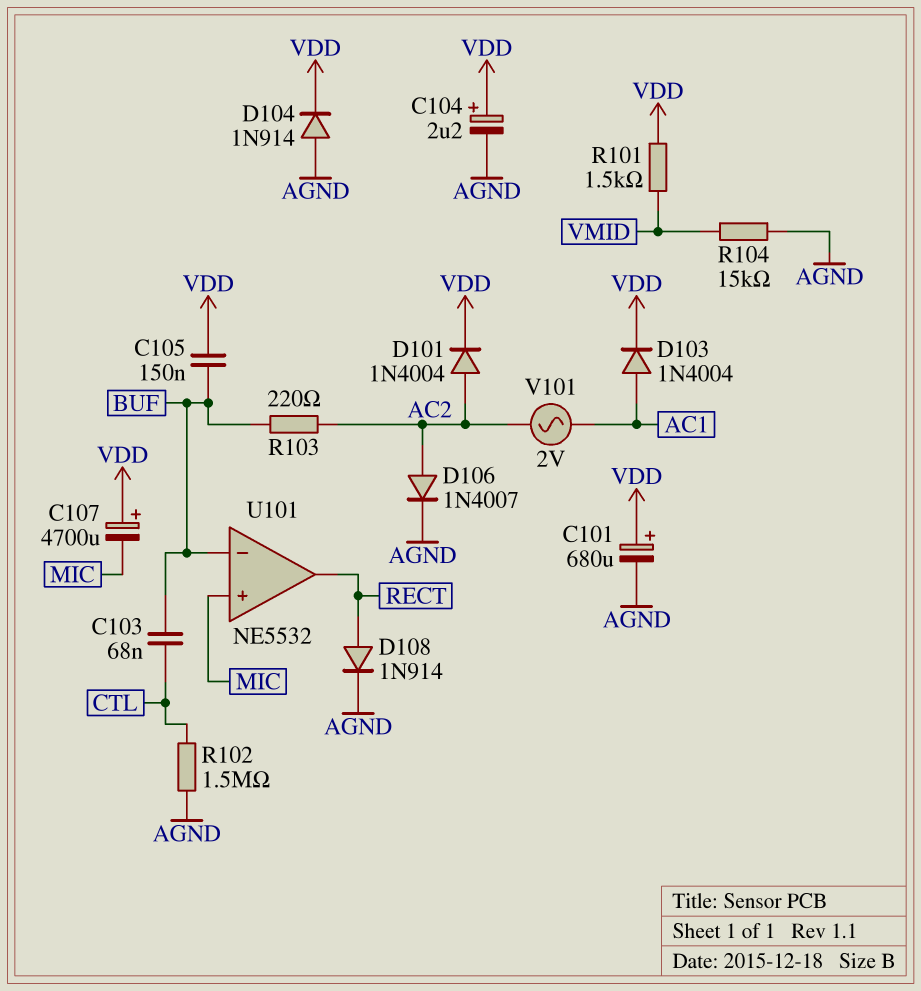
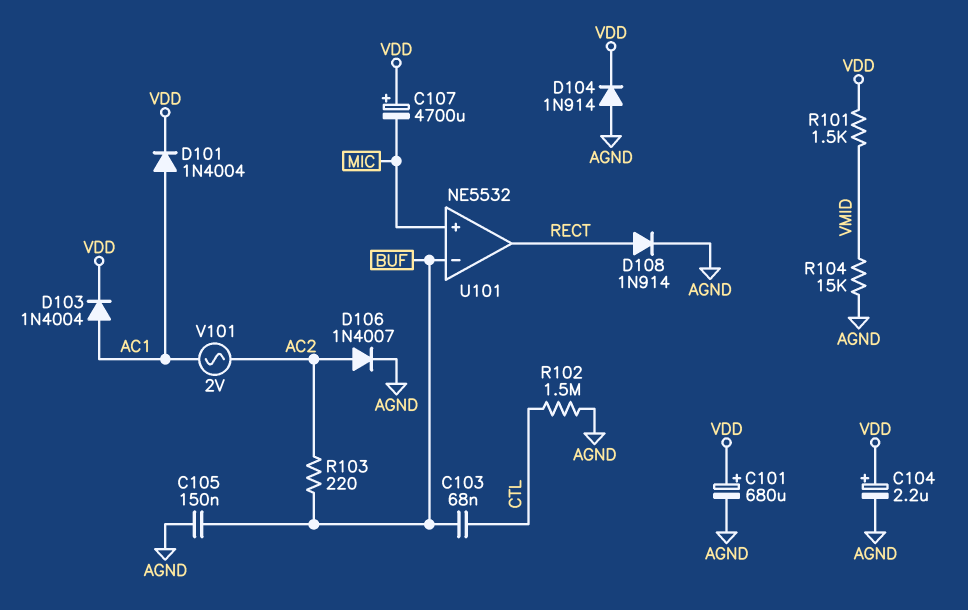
C105: 150nF (BUF, VDD) -> 150nF (AGND, BUF)
D101: diode 1N4004 (A AC2, K VDD) -> diode 1N4004 (A AC1, K VDD)

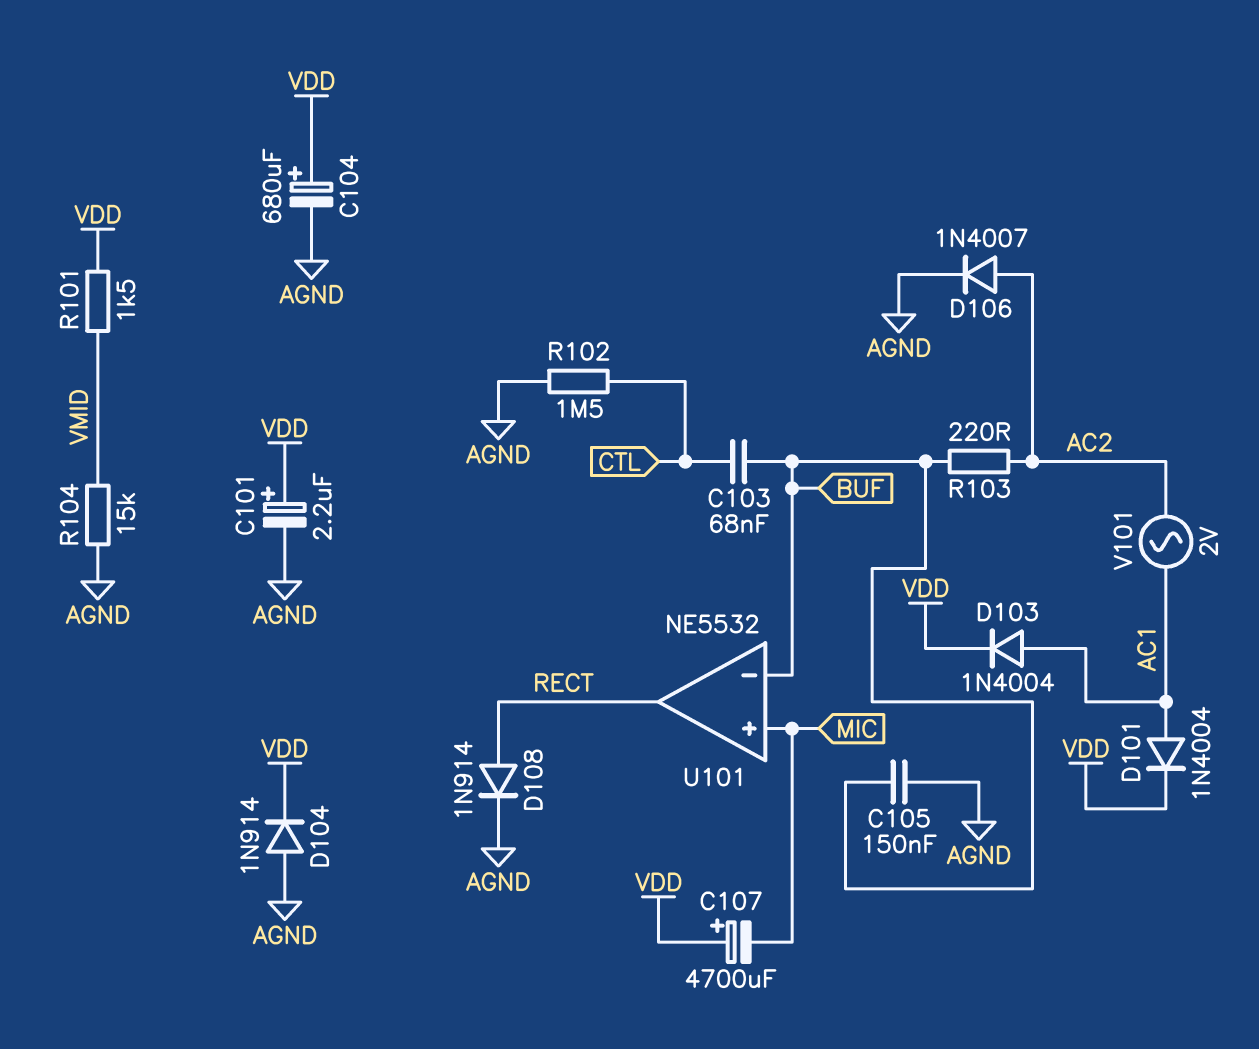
C101: 680uF (plus VDD, minus AGND) -> 2.2uF (plus VDD, minus AGND)
C104: 2.2uF (plus VDD, minus AGND) -> 680uF (plus VDD, minus AGND)

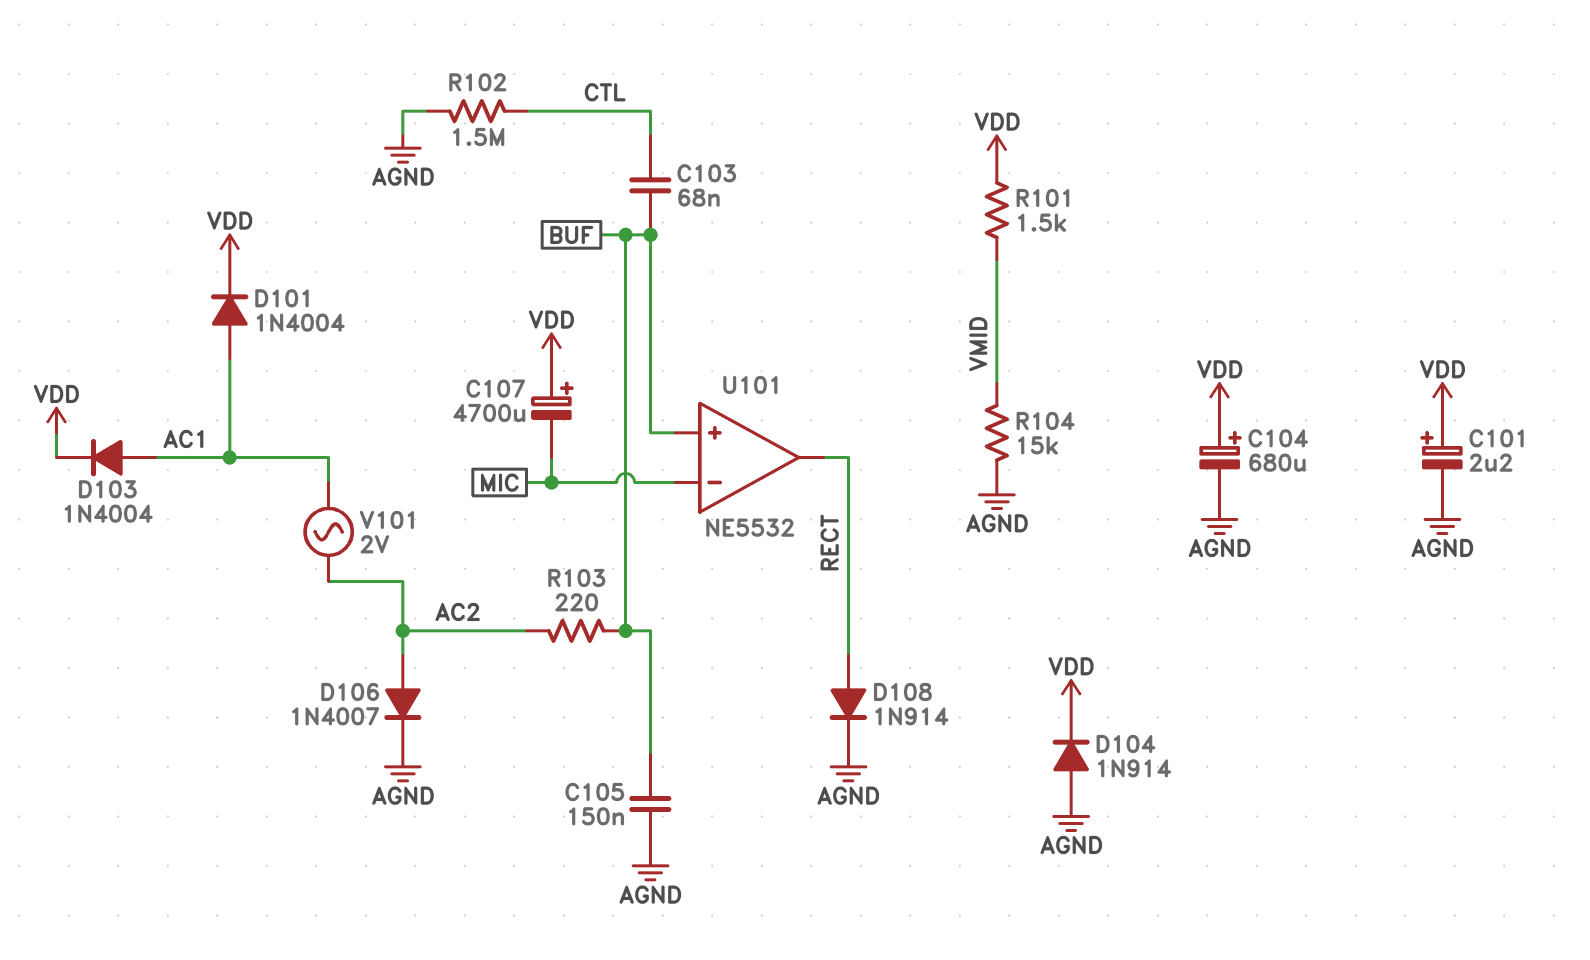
U101 pin in+: MIC -> BUF
U101 pin in-: BUF -> MIC

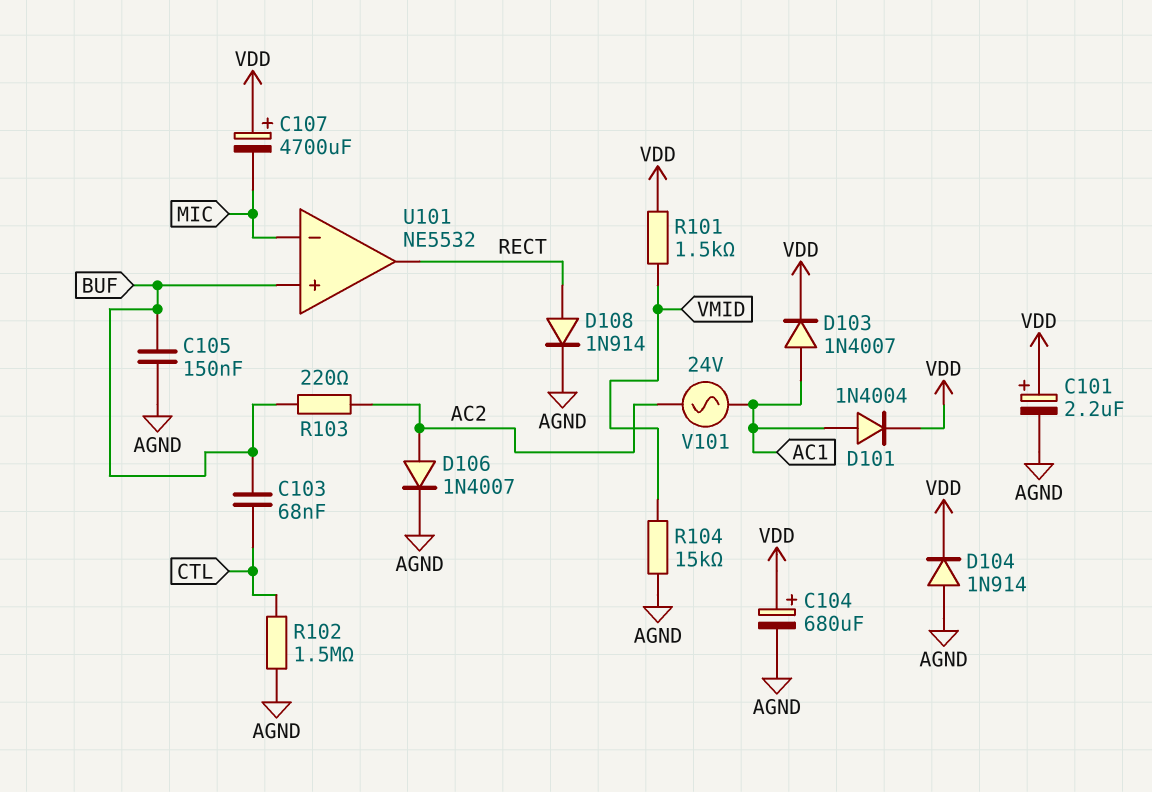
D103: diode 1N4004 (A AC1, K VDD) -> diode 1N4007 (A AC1, K VDD)
V101: AC 2V (AC1, AC2) -> AC 24V (AC1, AC2)

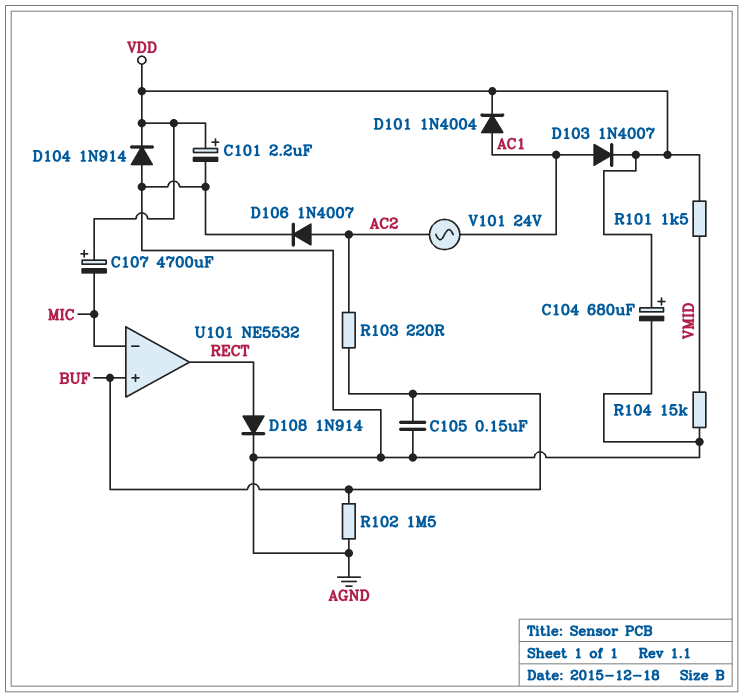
C103: 68nF (BUF, CTL) -> none
R102: 1.5M (AGND, CTL) -> 1.5M (AGND, BUF)

